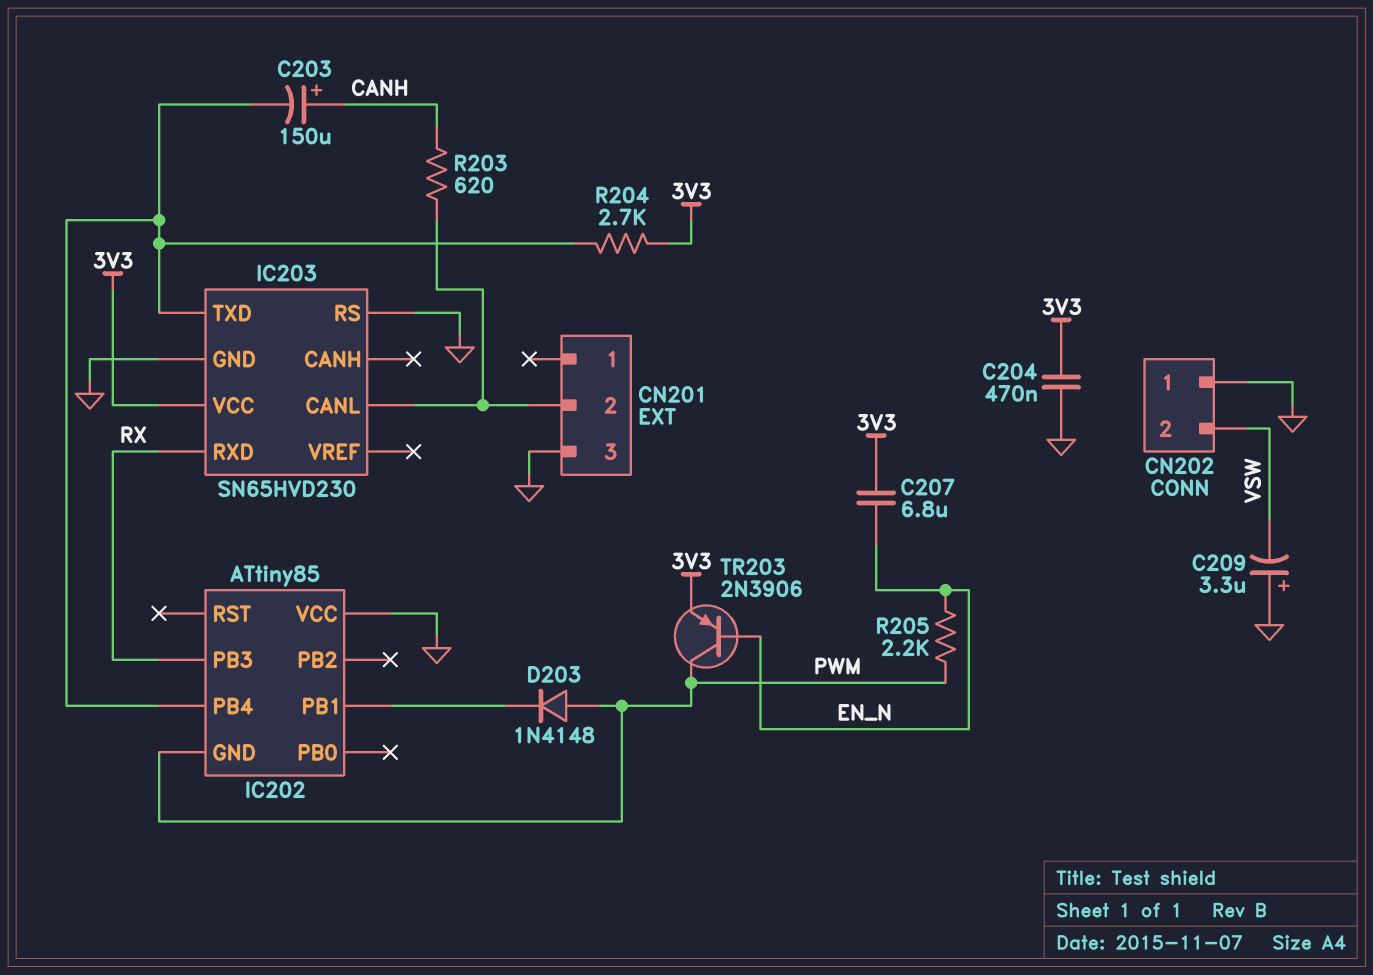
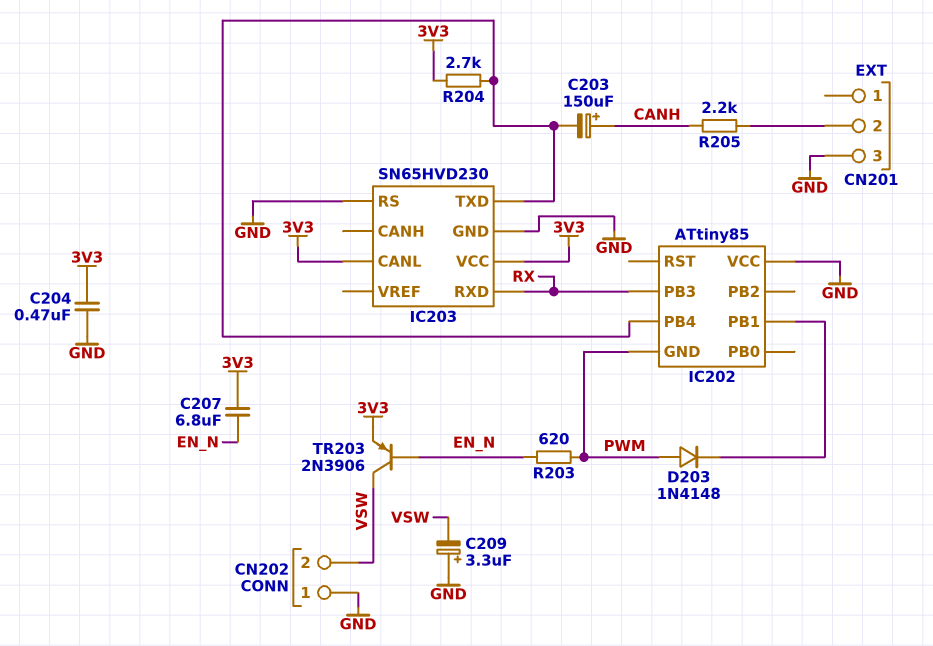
IC203 pin CANL: CN201/2 -> 3V3
R203: 620 (CANH, CN201/2) -> 620 (EN_N, PWM)
R205: 2.2k (EN_N, PWM) -> 2.2k (CANH, CN201/2)
TR203: PNP 2N3906 (B EN_N, C PWM, E 3V3) -> PNP 2N3906 (B EN_N, C VSW, E 3V3)

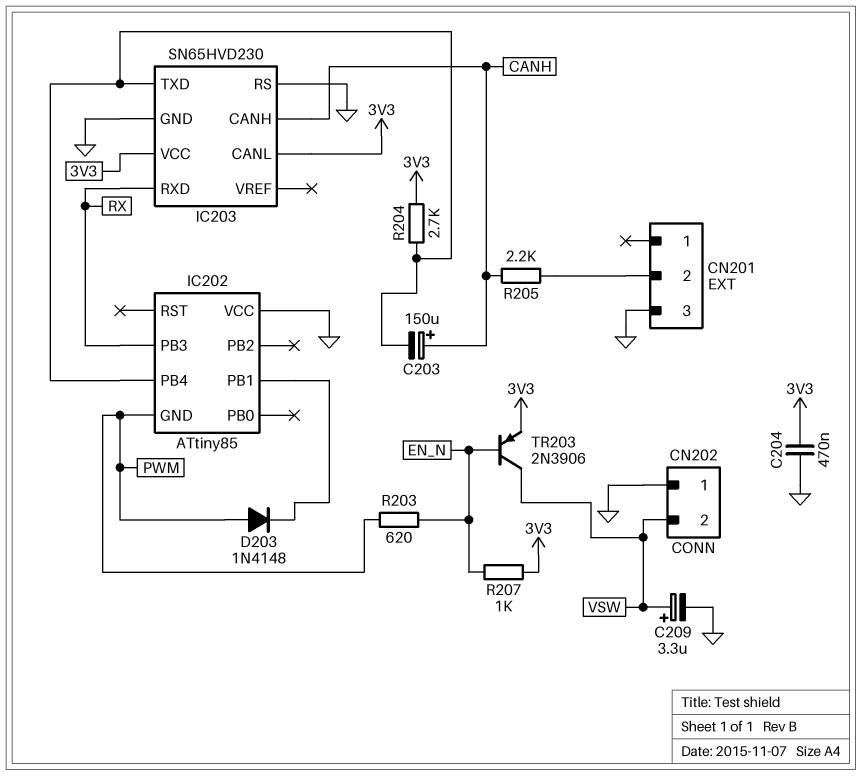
C207: 6.8uF (3V3, EN_N) -> none
C209: 3.3uF (plus GND, minus VSW) -> 3.3uF (plus VSW, minus GND)
IC203 pin CANH: none -> CANH
R207: none -> 1k (3V3, EN_N)

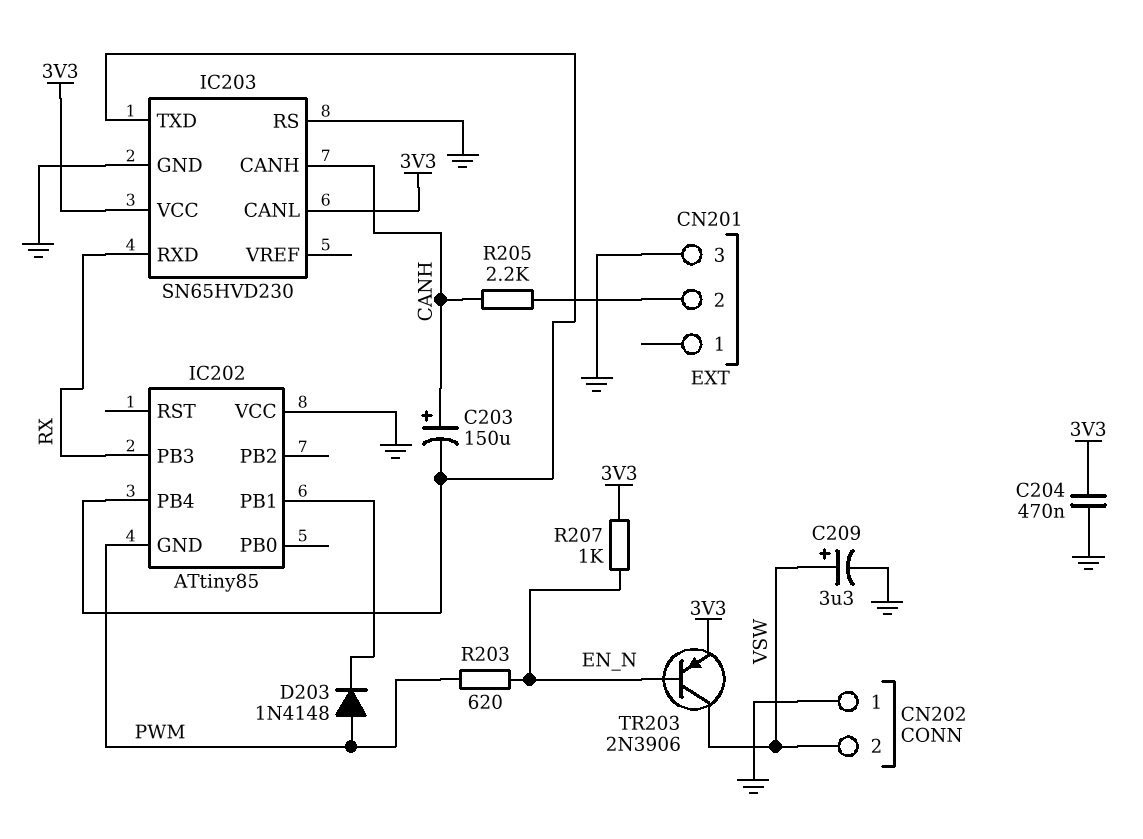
R204: 2.7k (3V3, IC202/PB4) -> none

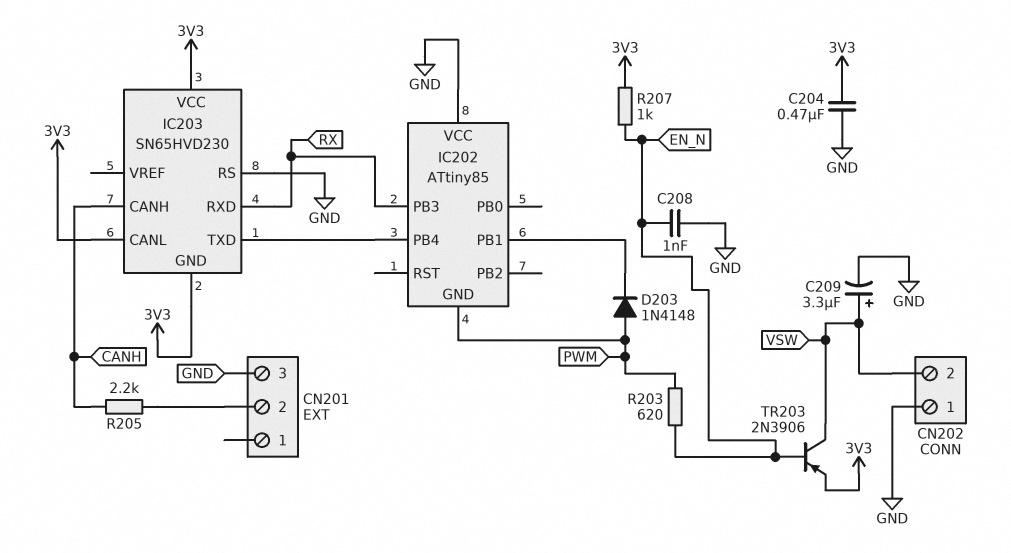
C203: 150uF (plus CANH, minus IC202/PB4) -> none
C208: none -> 1nF (EN_N, GND)
IC203 pin GND: GND -> 3V3

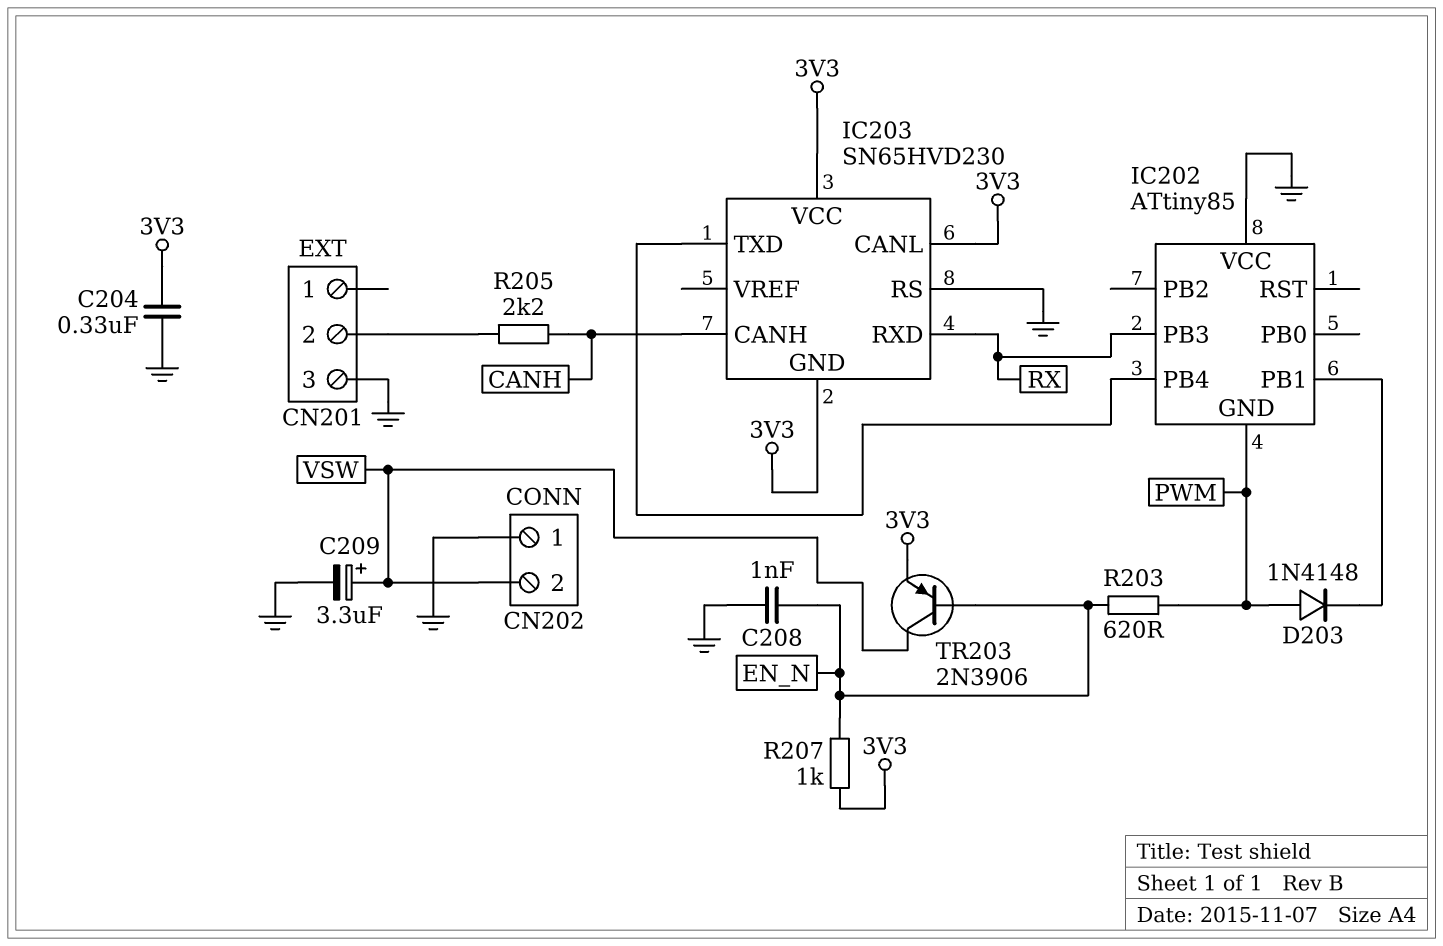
C204: 470nF (3V3, GND) -> 330nF (3V3, GND)

